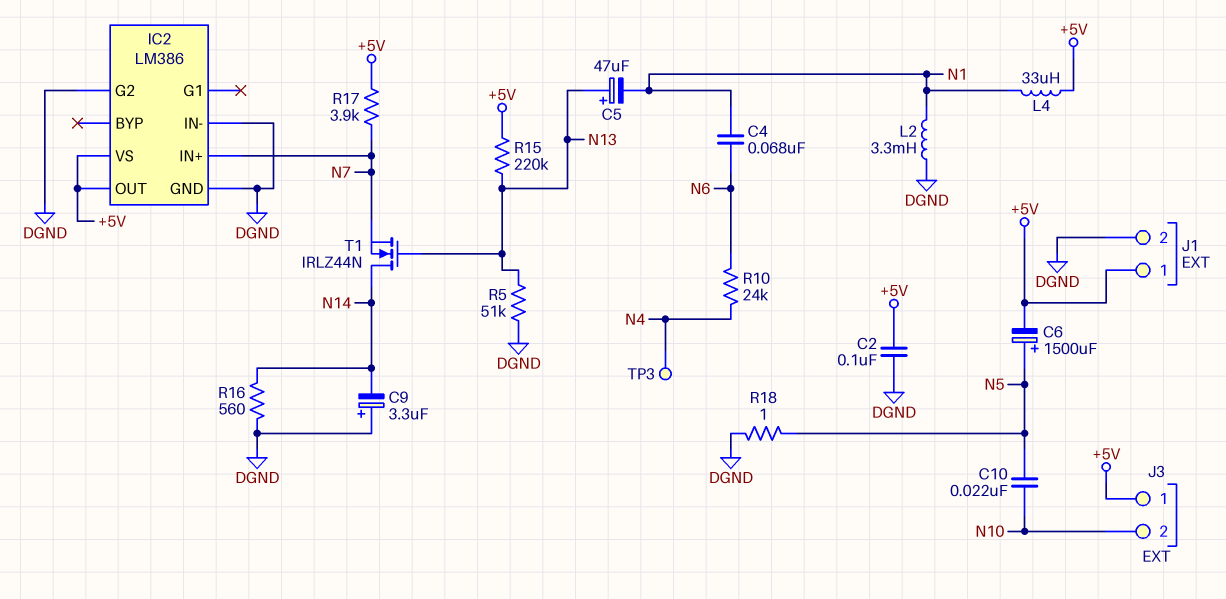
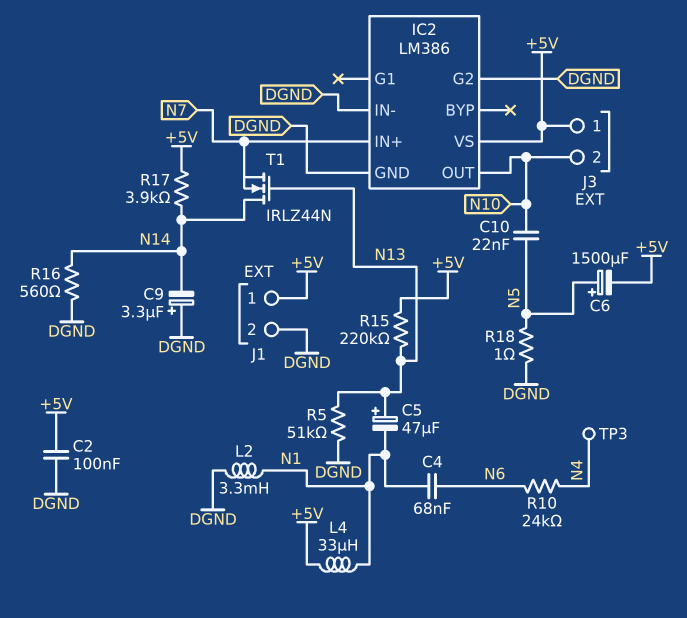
IC2 pin OUT: +5V -> N10
R17: 3.9k (+5V, N7) -> 3.9k (+5V, N14)

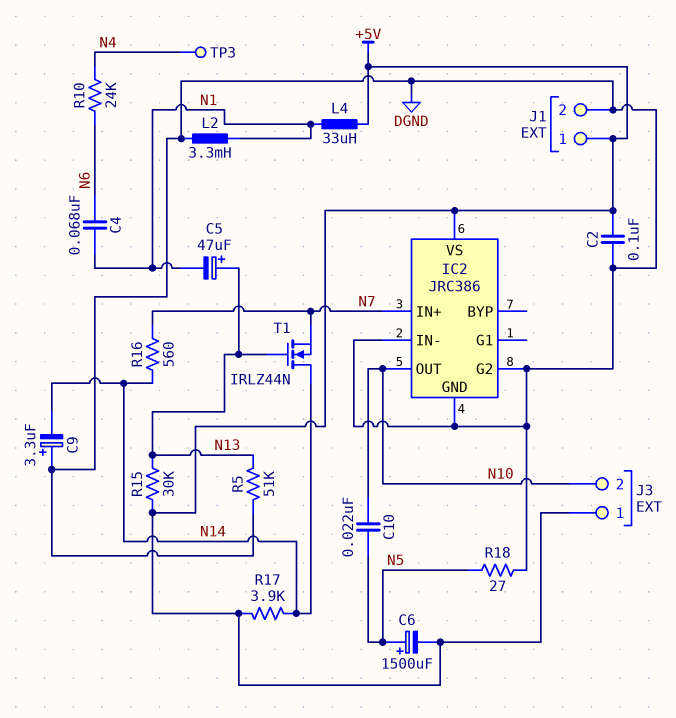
IC2: LM386 -> JRC386
R15: 220k (+5V, N13) -> 30k (+5V, N13)
R16: 560 (DGND, N14) -> 560 (N7, N14)
R18: 1 (DGND, N5) -> 27 (DGND, N5)

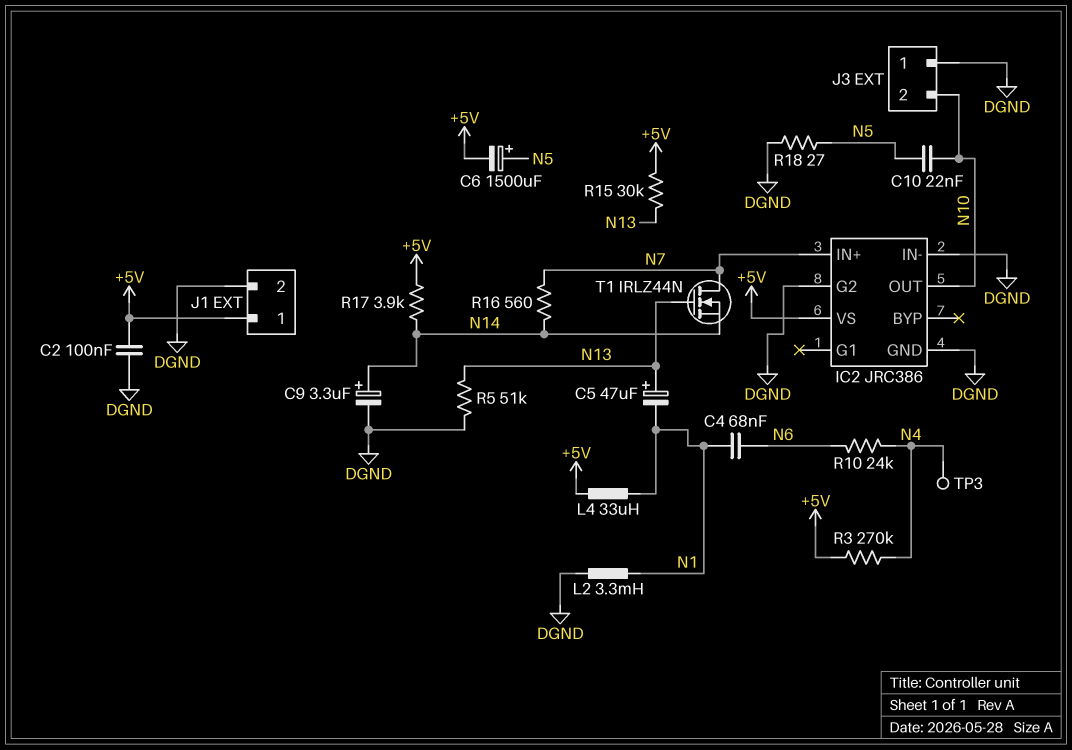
C9: 3.3uF (plus DGND, minus N14) -> 3.3uF (plus N14, minus DGND)
J3 pin 1: +5V -> DGND
R3: none -> 270k (+5V, N4)
T1: NMOS IRLZ44N (G N13, D N14, S N7) -> NMOS IRLZ44N (G N13, D N7, S N14)

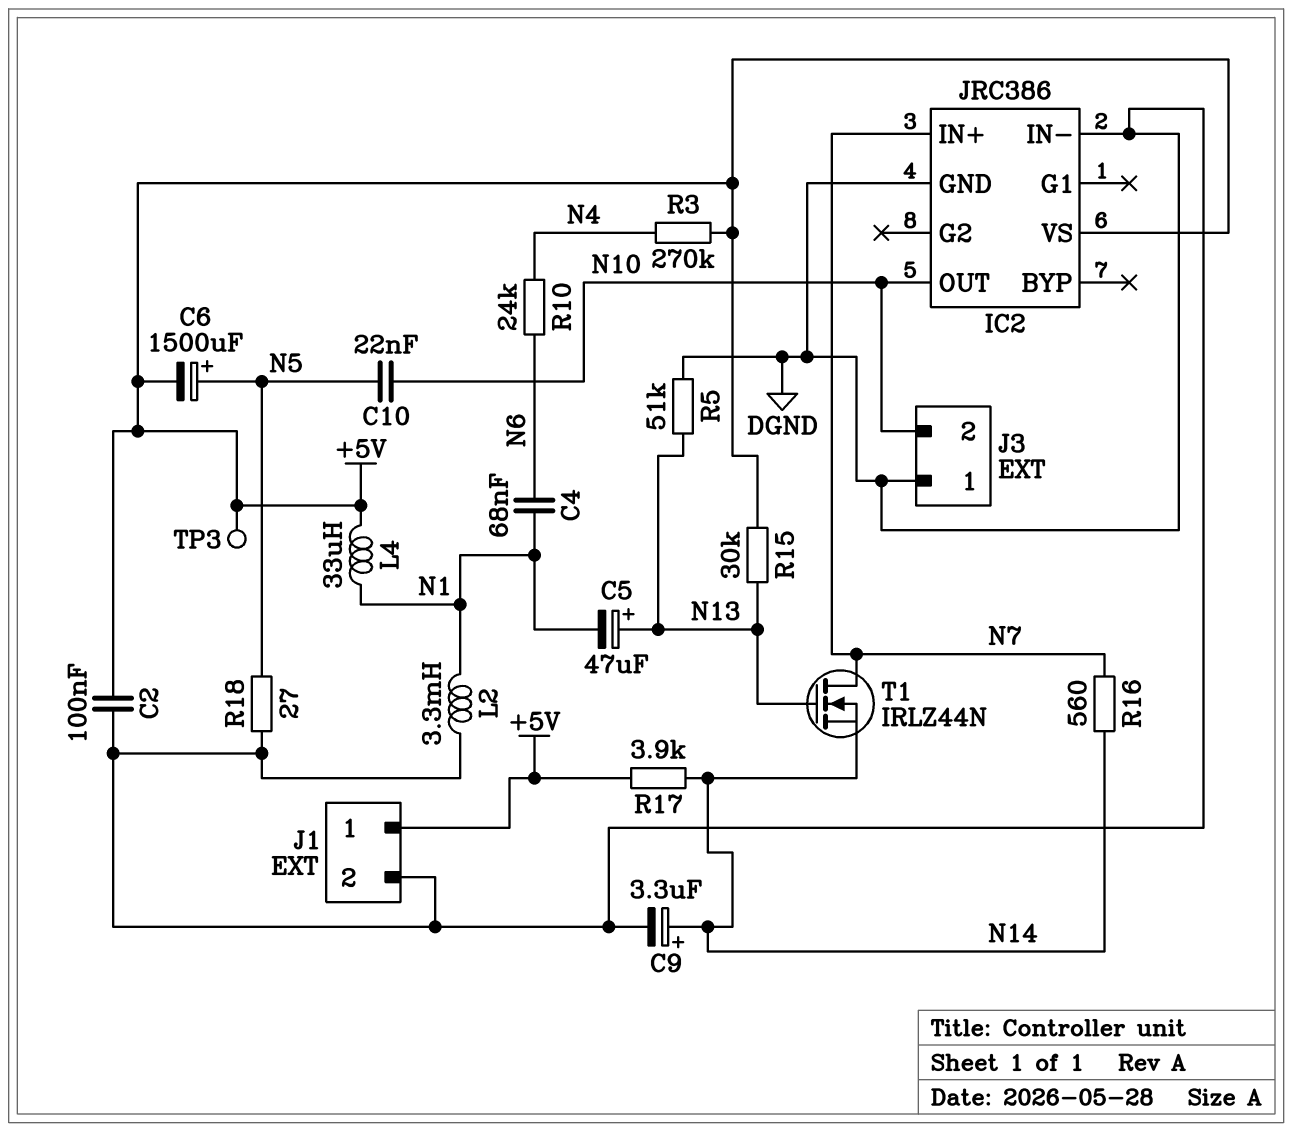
IC2 pin G2: DGND -> none
TP3: test point (N4) -> test point (+5V)

